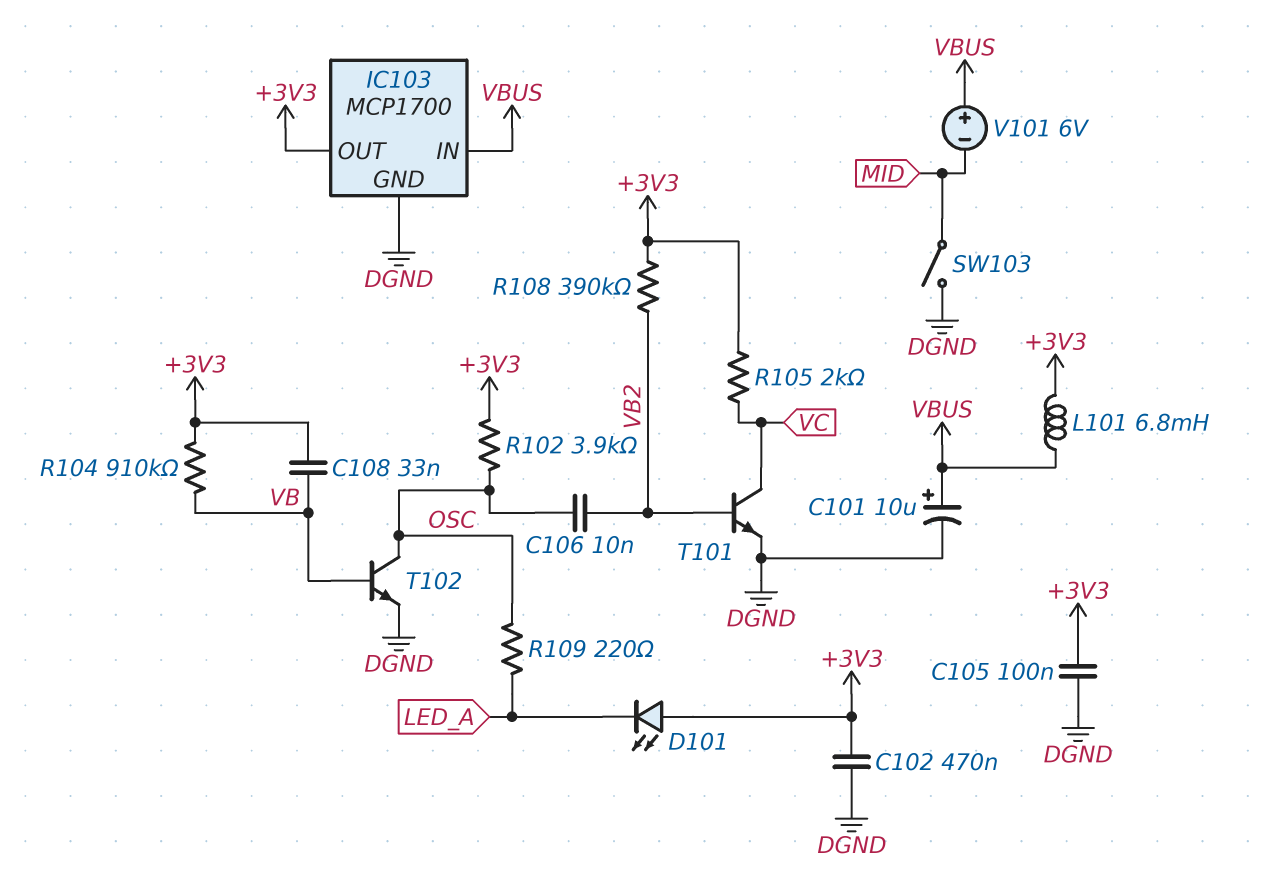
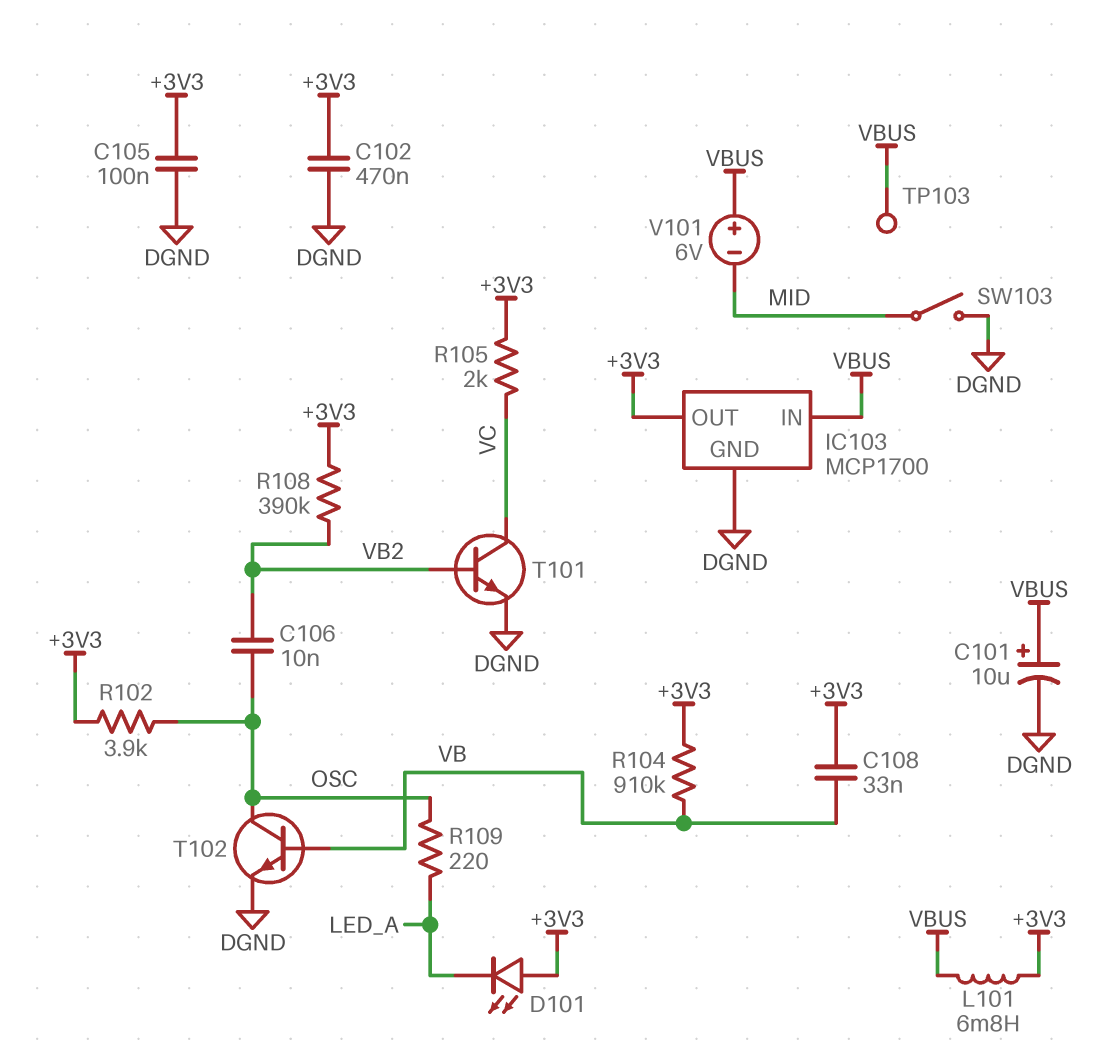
TP103: none -> test point (VBUS)

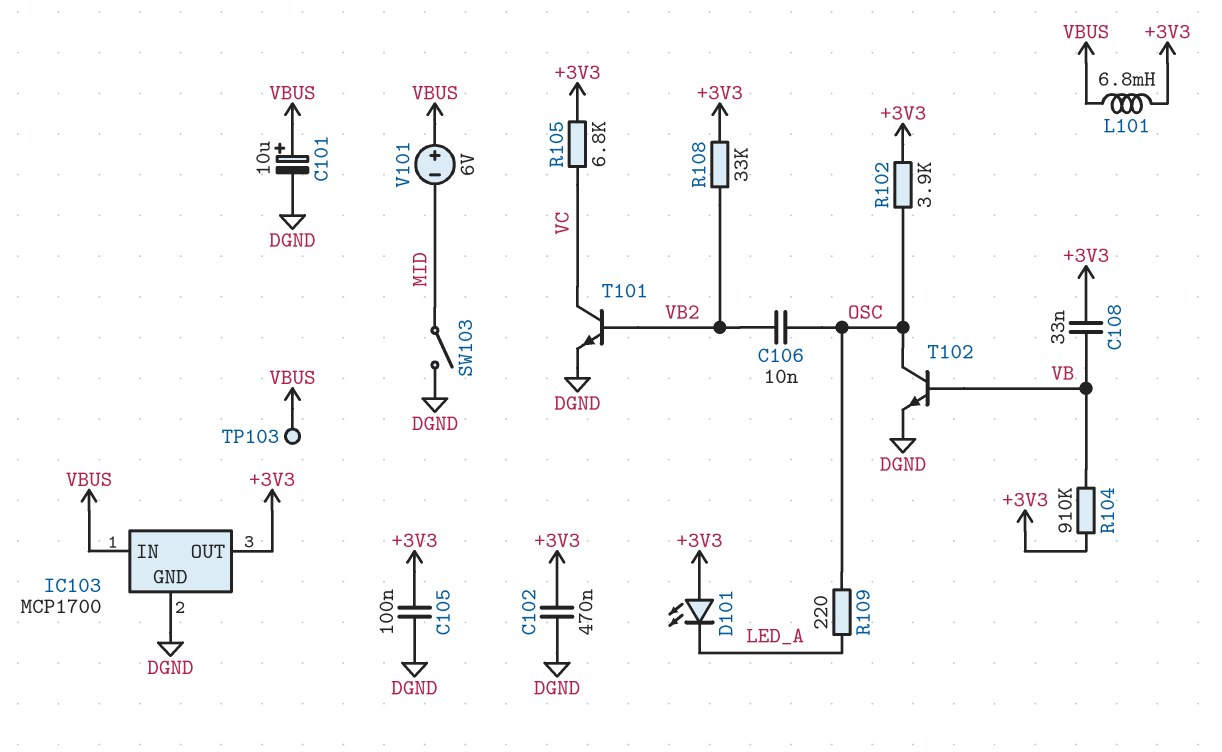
R105: 2k (+3V3, VC) -> 6.8k (+3V3, VC)
R108: 390k (+3V3, VB2) -> 33k (+3V3, VB2)

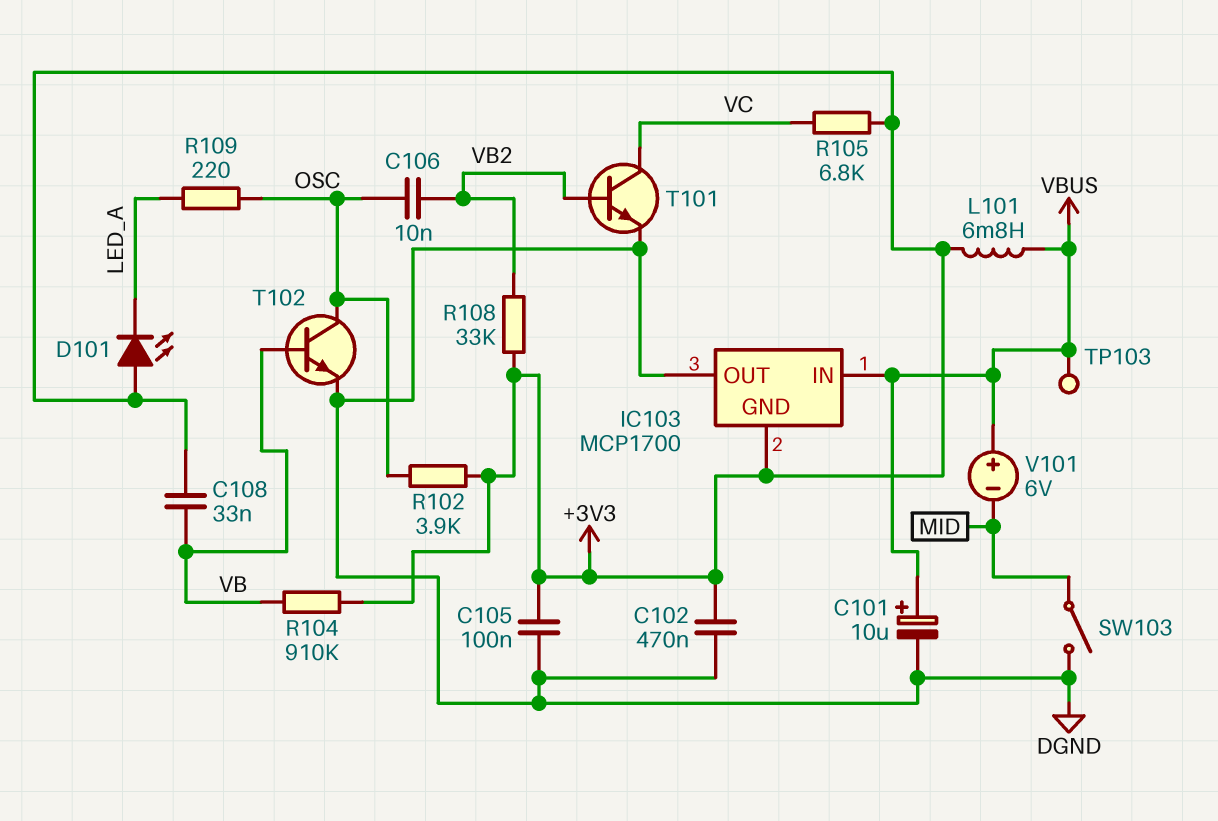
IC103 pin GND: DGND -> +3V3
IC103 pin OUT: +3V3 -> DGND

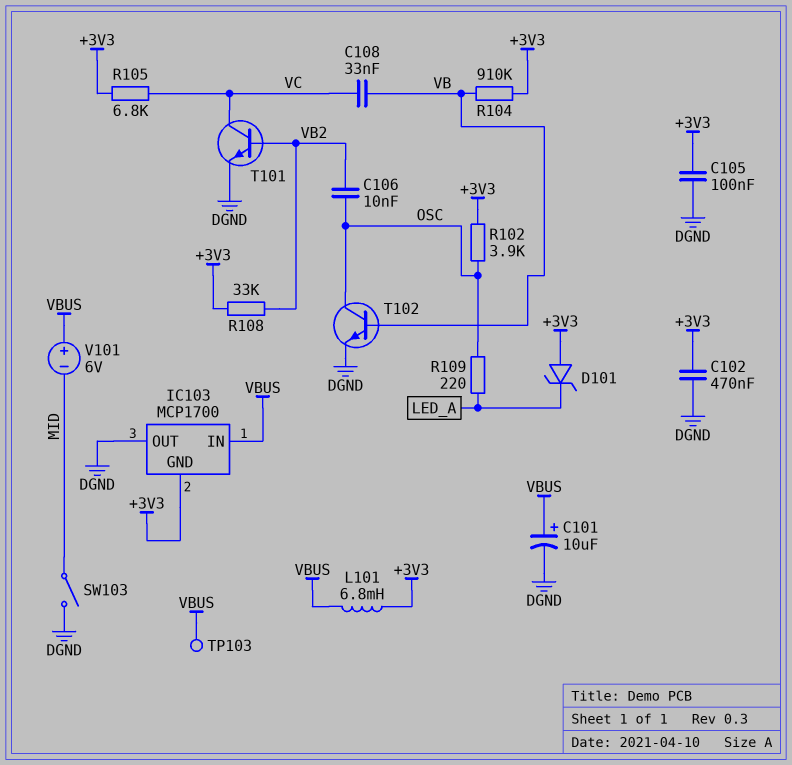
C108: 33nF (+3V3, VB) -> 33nF (VB, VC)
D101: LED (A +3V3, K LED_A) -> zener (A +3V3, K LED_A)

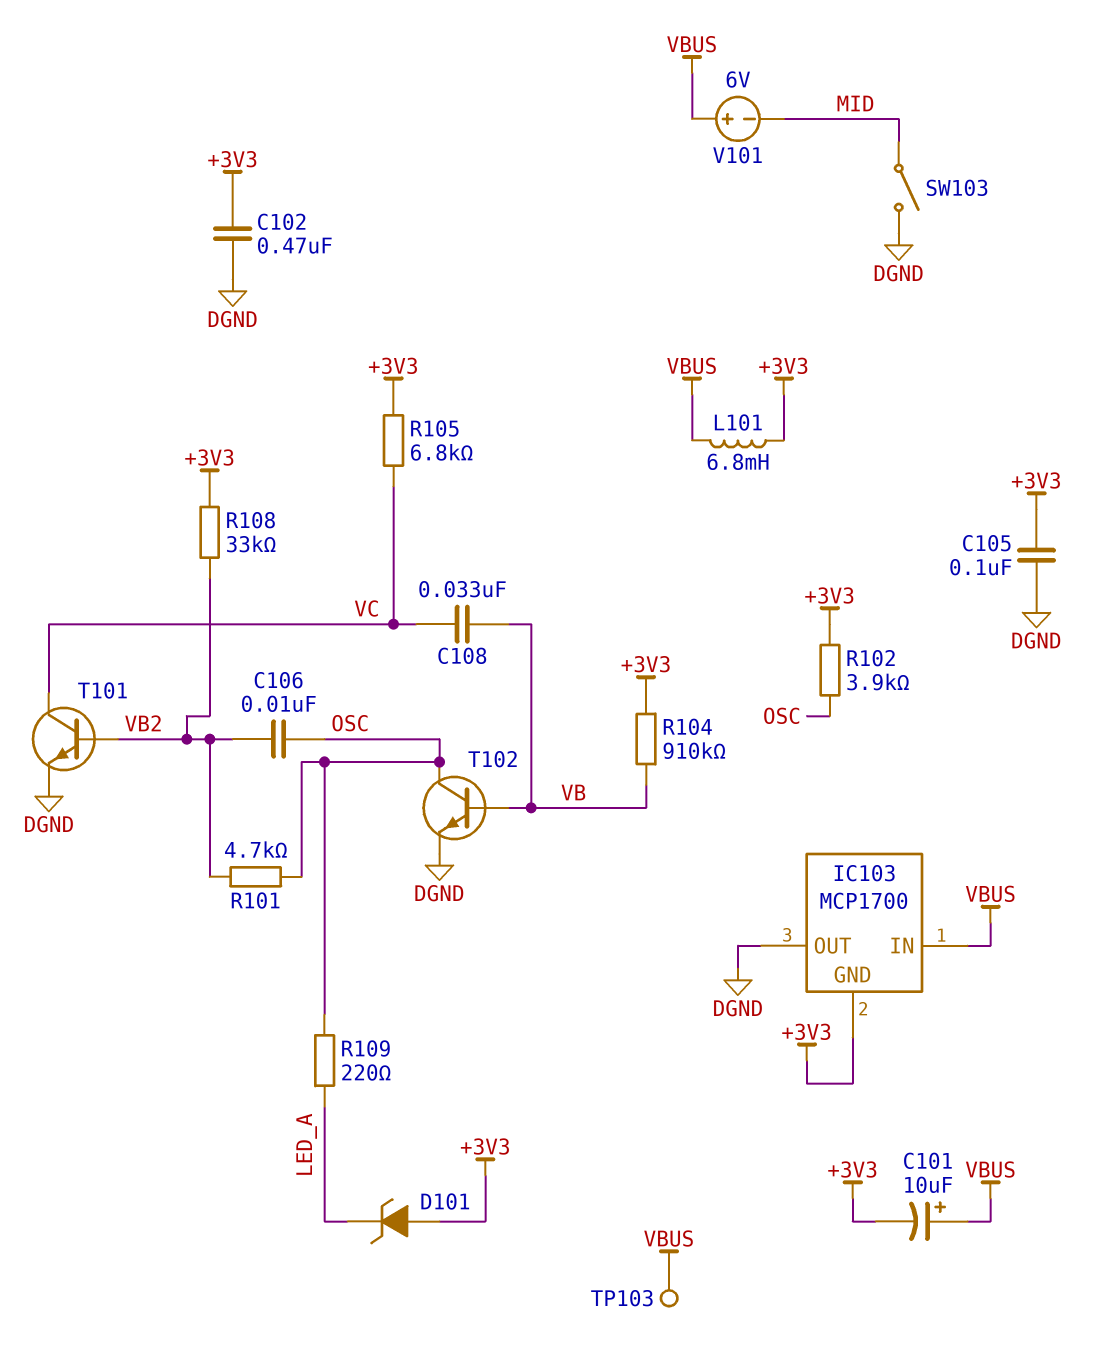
C101: 10uF (plus VBUS, minus DGND) -> 10uF (plus VBUS, minus +3V3)
R101: none -> 4.7k (OSC, VB2)

